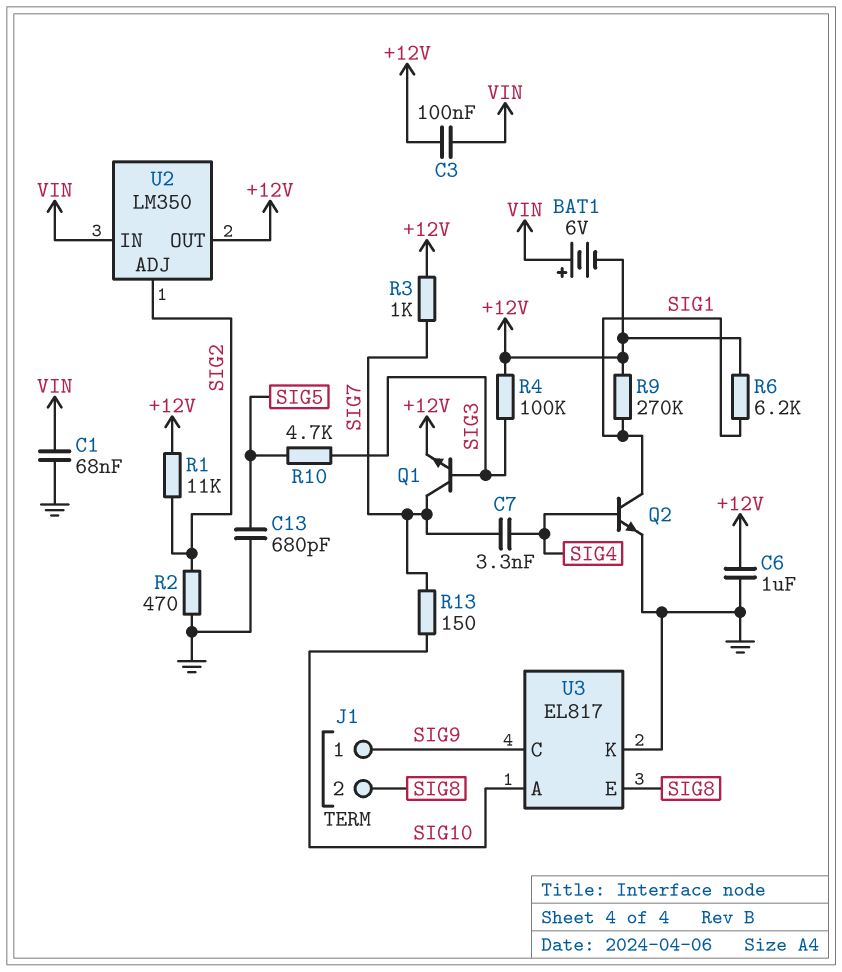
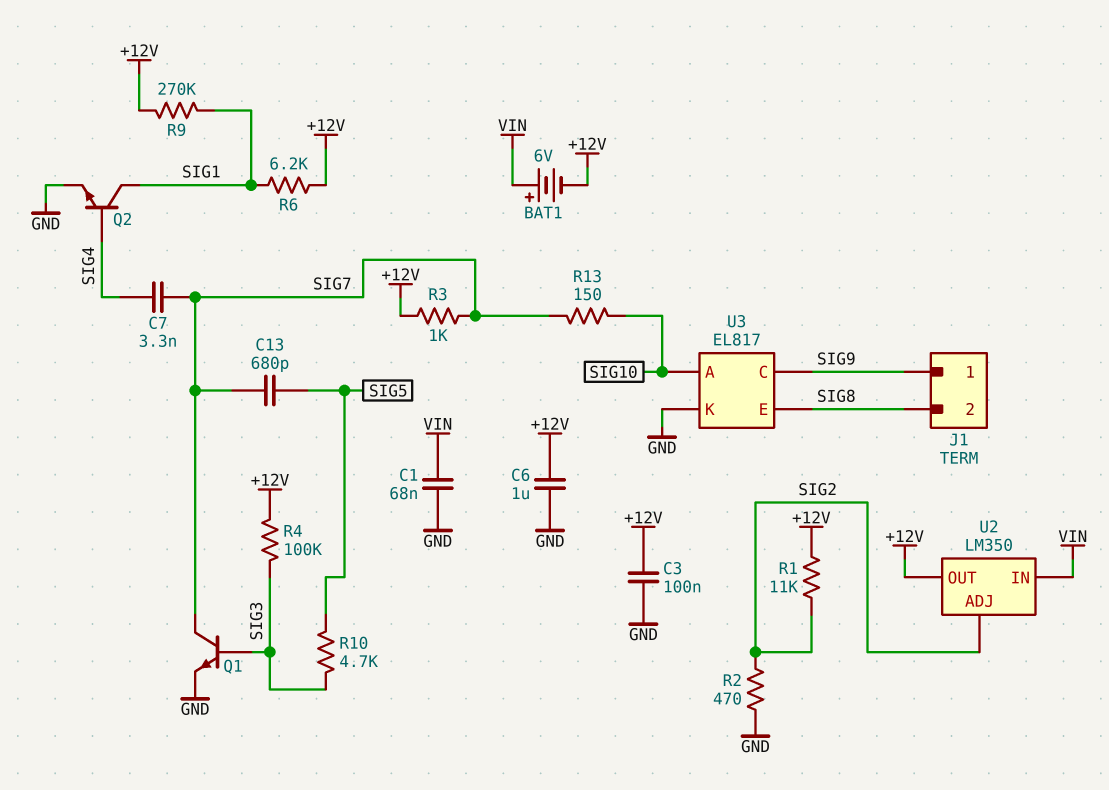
C3: 100nF (+12V, VIN) -> 100nF (+12V, GND)
C13: 680pF (GND, SIG5) -> 680pF (SIG5, SIG7)
Q1: NPN (B SIG3, C SIG7, E +12V) -> NPN (B SIG3, C SIG7, E GND)

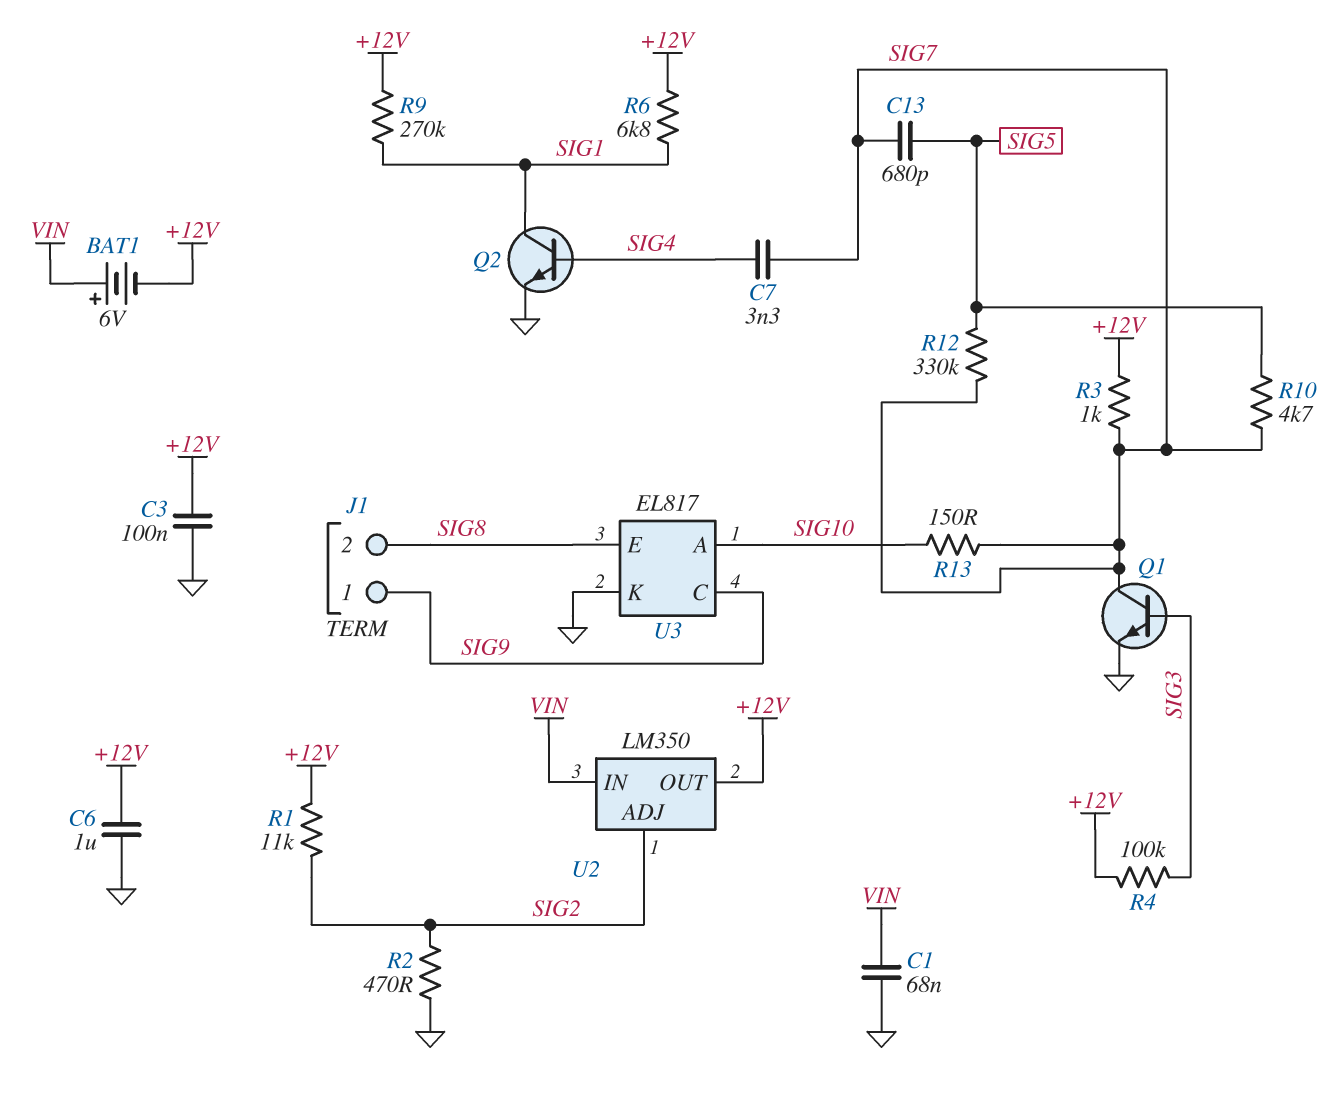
R6: 6.2k (+12V, SIG1) -> 6.8k (+12V, SIG1)
R10: 4.7k (SIG3, SIG5) -> 4.7k (SIG5, SIG7)
R12: none -> 330k (SIG5, SIG7)

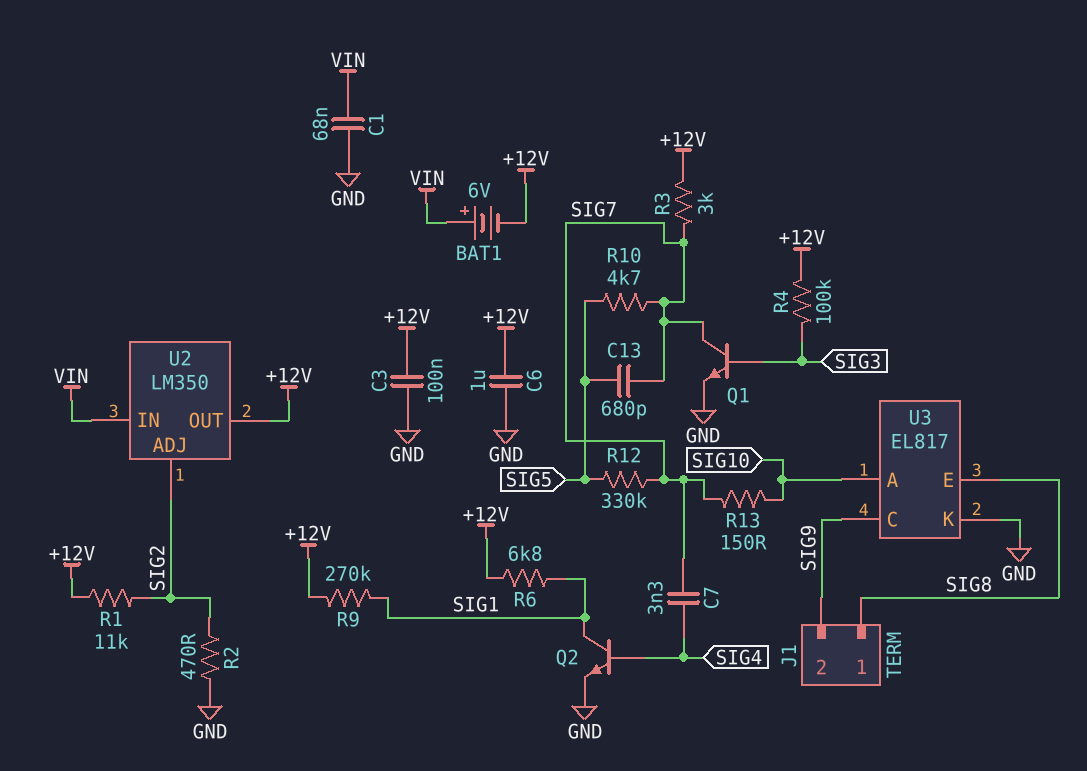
J1 pin 1: SIG9 -> SIG8
J1 pin 2: SIG8 -> SIG9
R3: 1k (+12V, SIG7) -> 3k (+12V, SIG7)

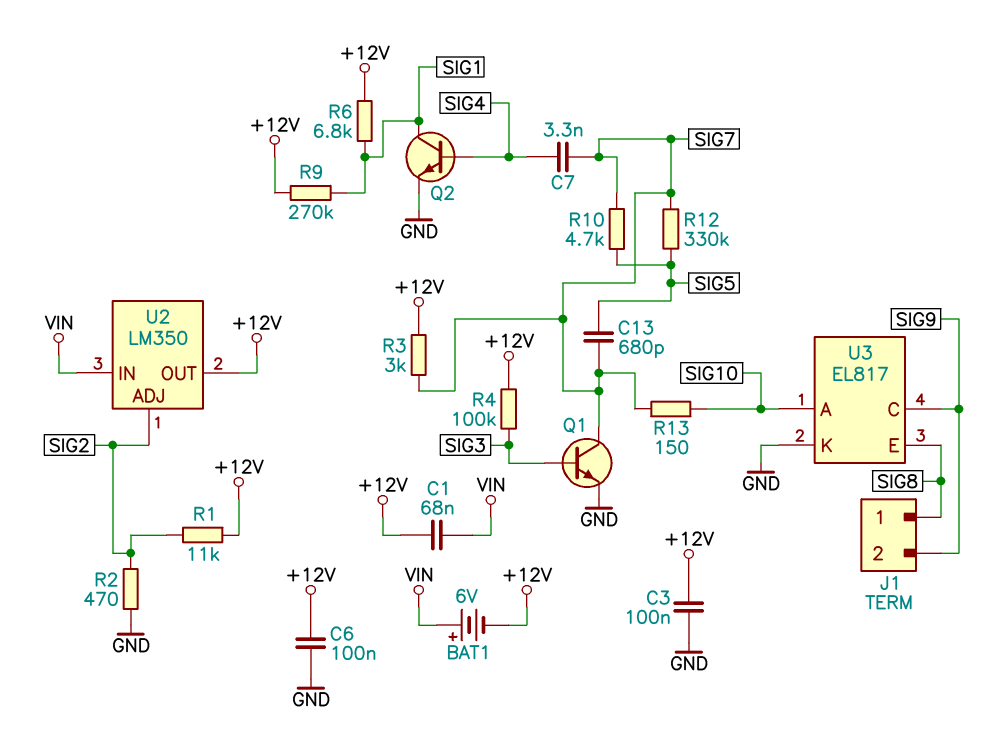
C1: 68nF (GND, VIN) -> 68nF (+12V, VIN)
C6: 1uF (+12V, GND) -> 100nF (+12V, GND)

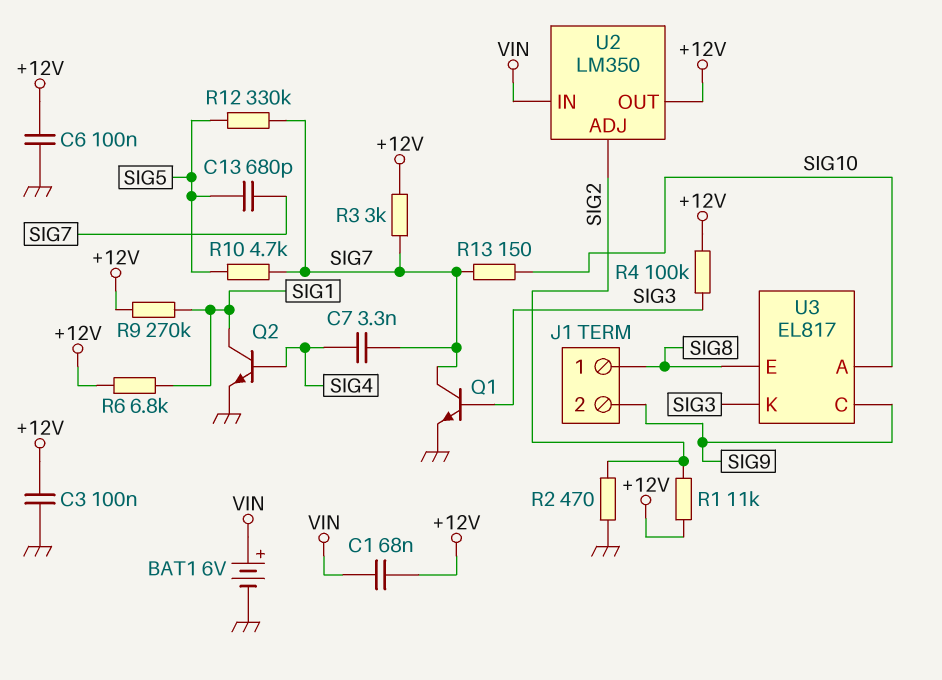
BAT1: 6V (plus VIN, minus +12V) -> 6V (plus VIN, minus GND)
U3 pin K: GND -> SIG3

